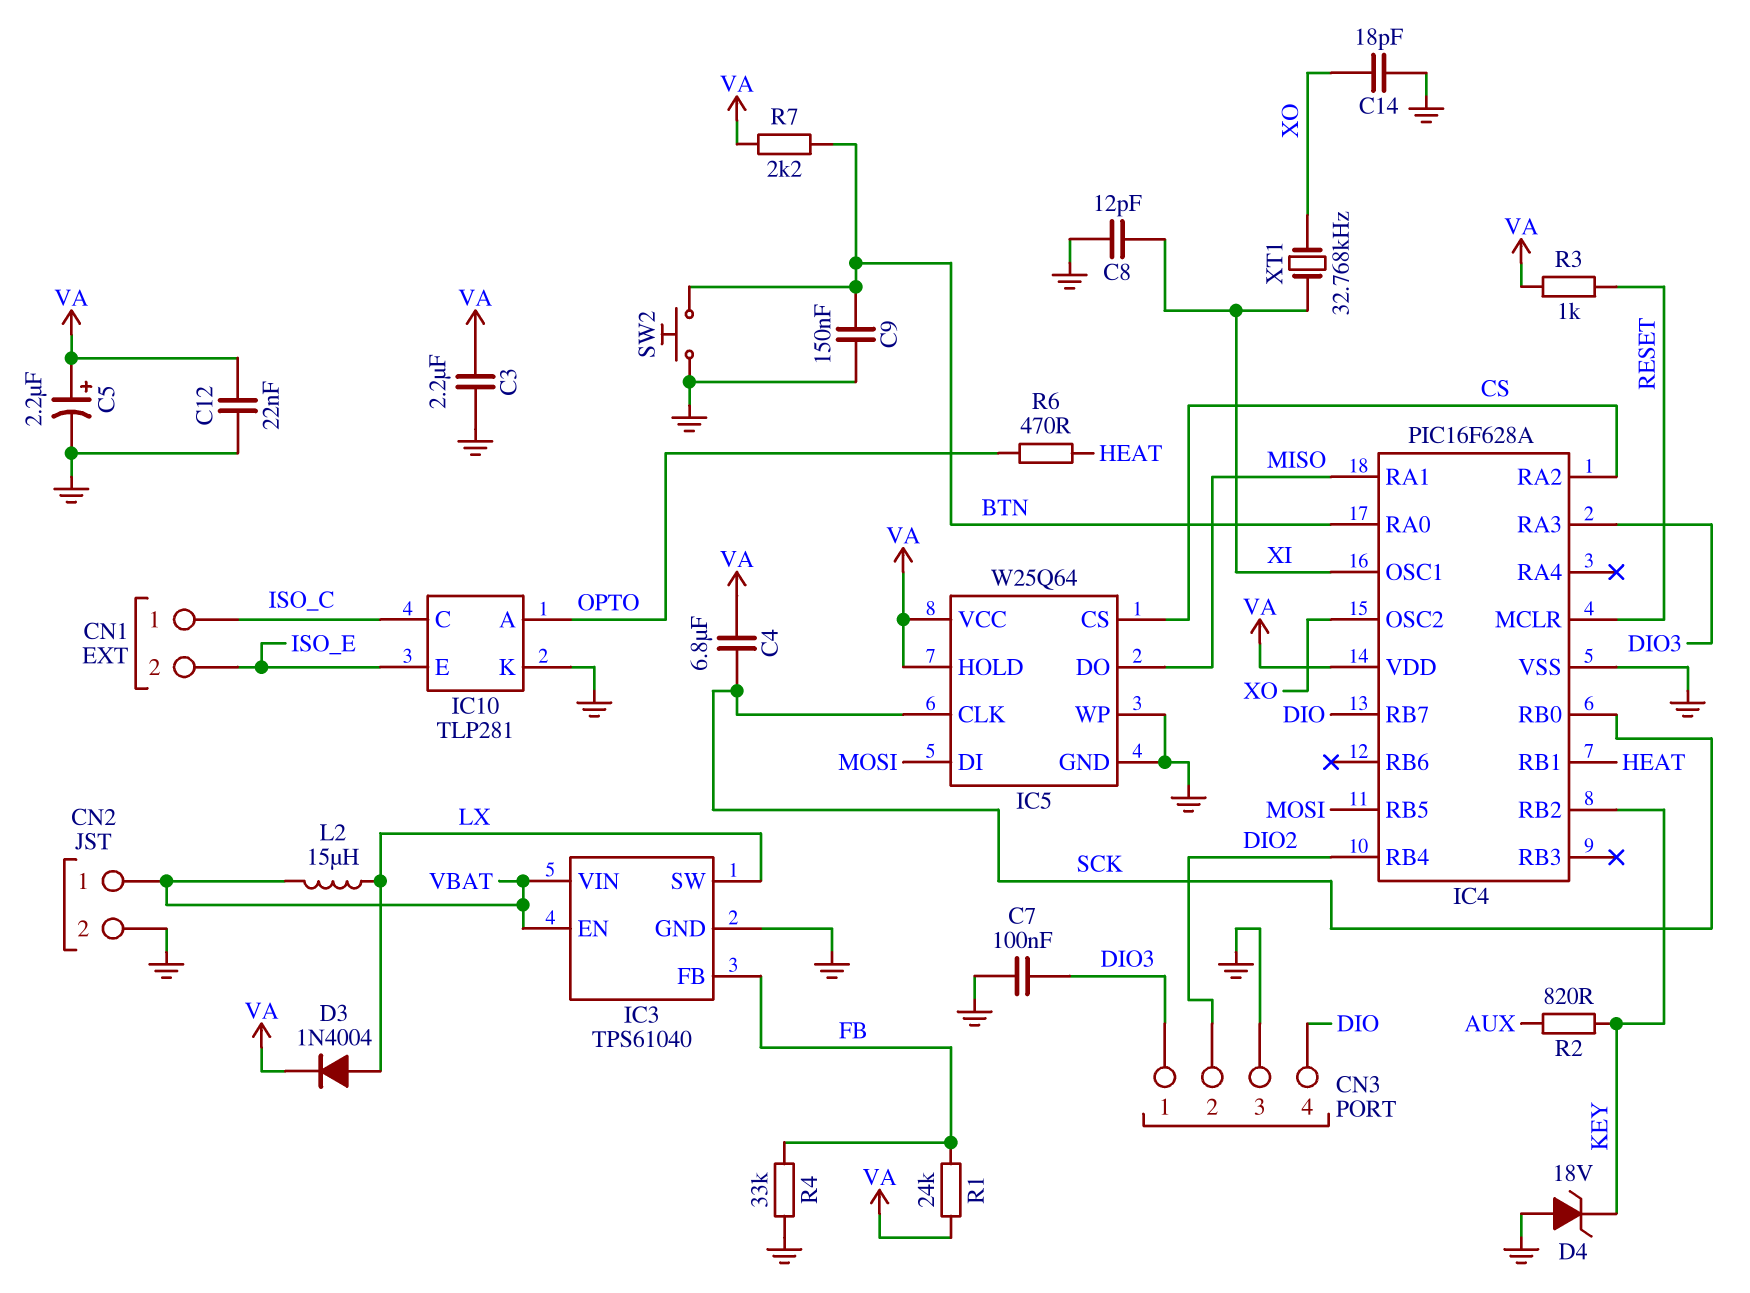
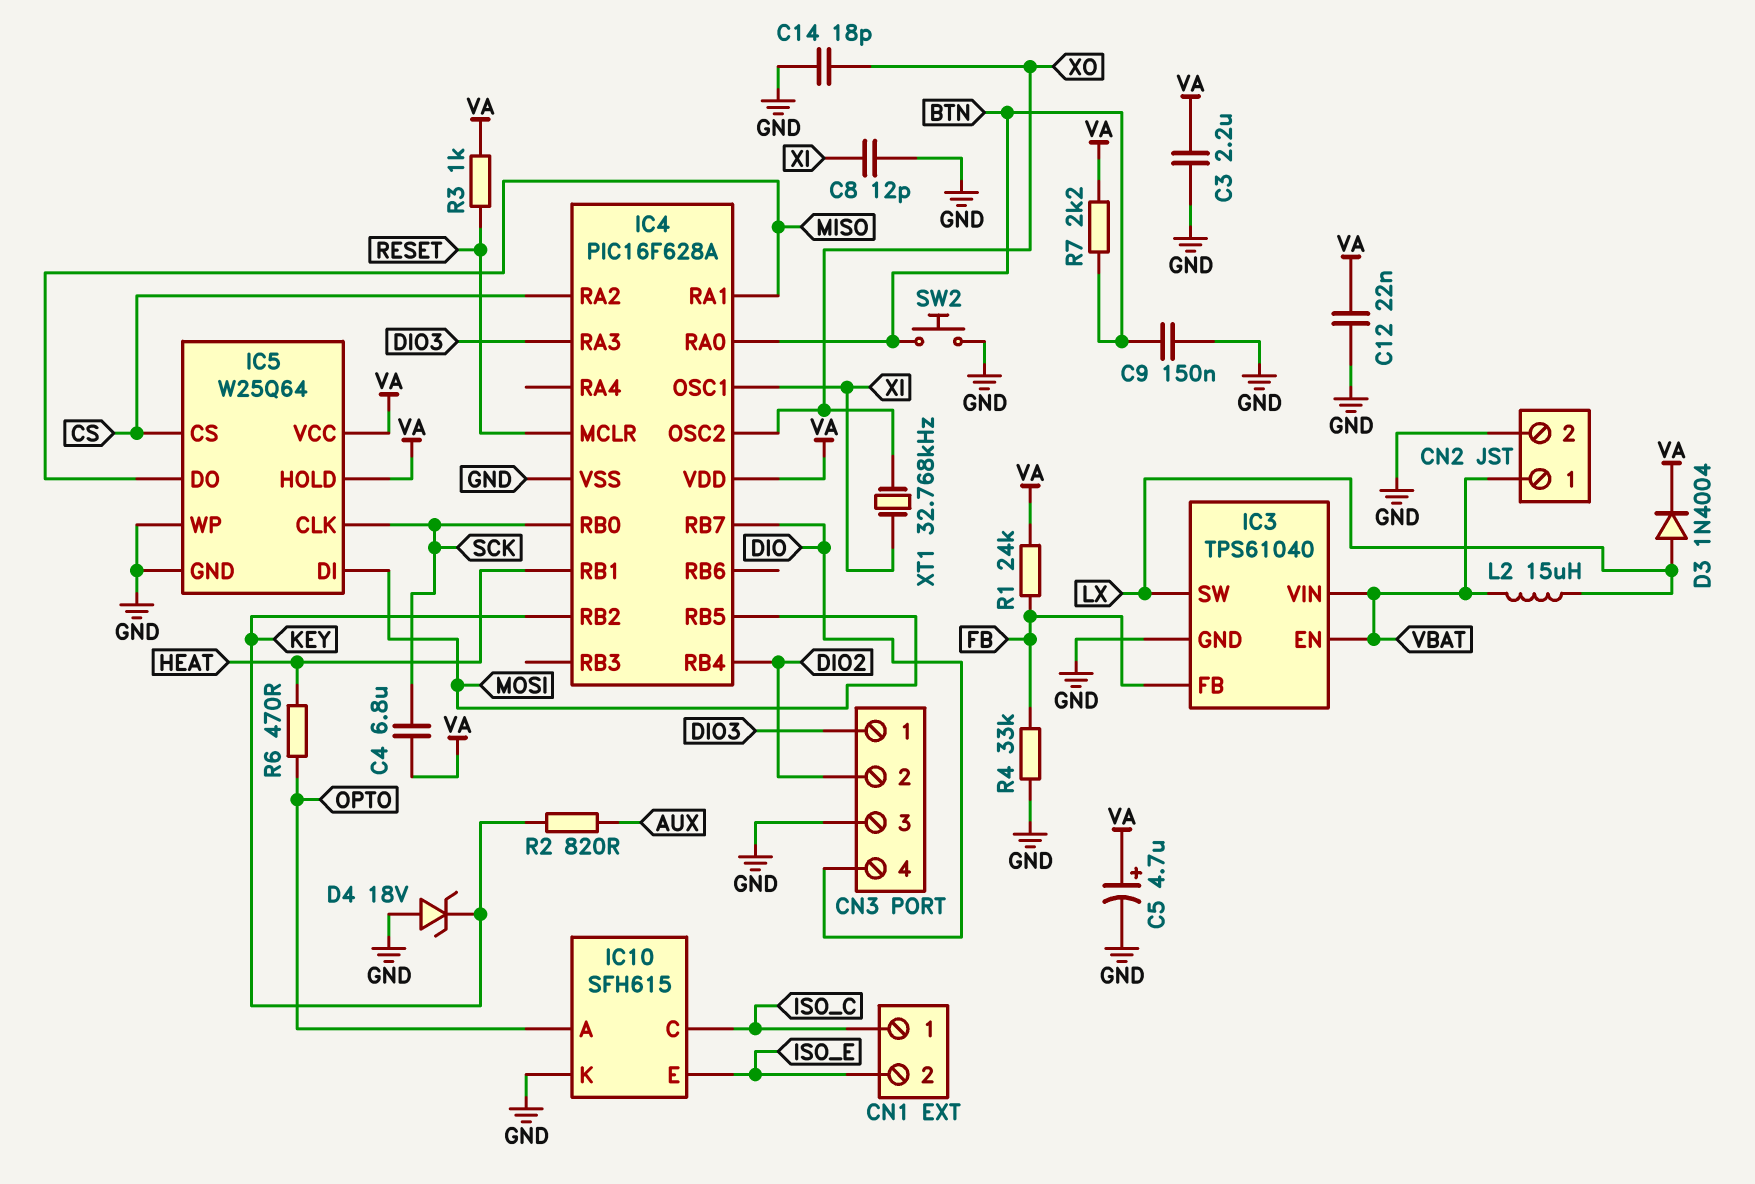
C5: 2.2uF (plus VA, minus GND) -> 4.7uF (plus VA, minus GND)
C7: 100nF (DIO3, GND) -> none
IC10: TLP281 -> SFH615

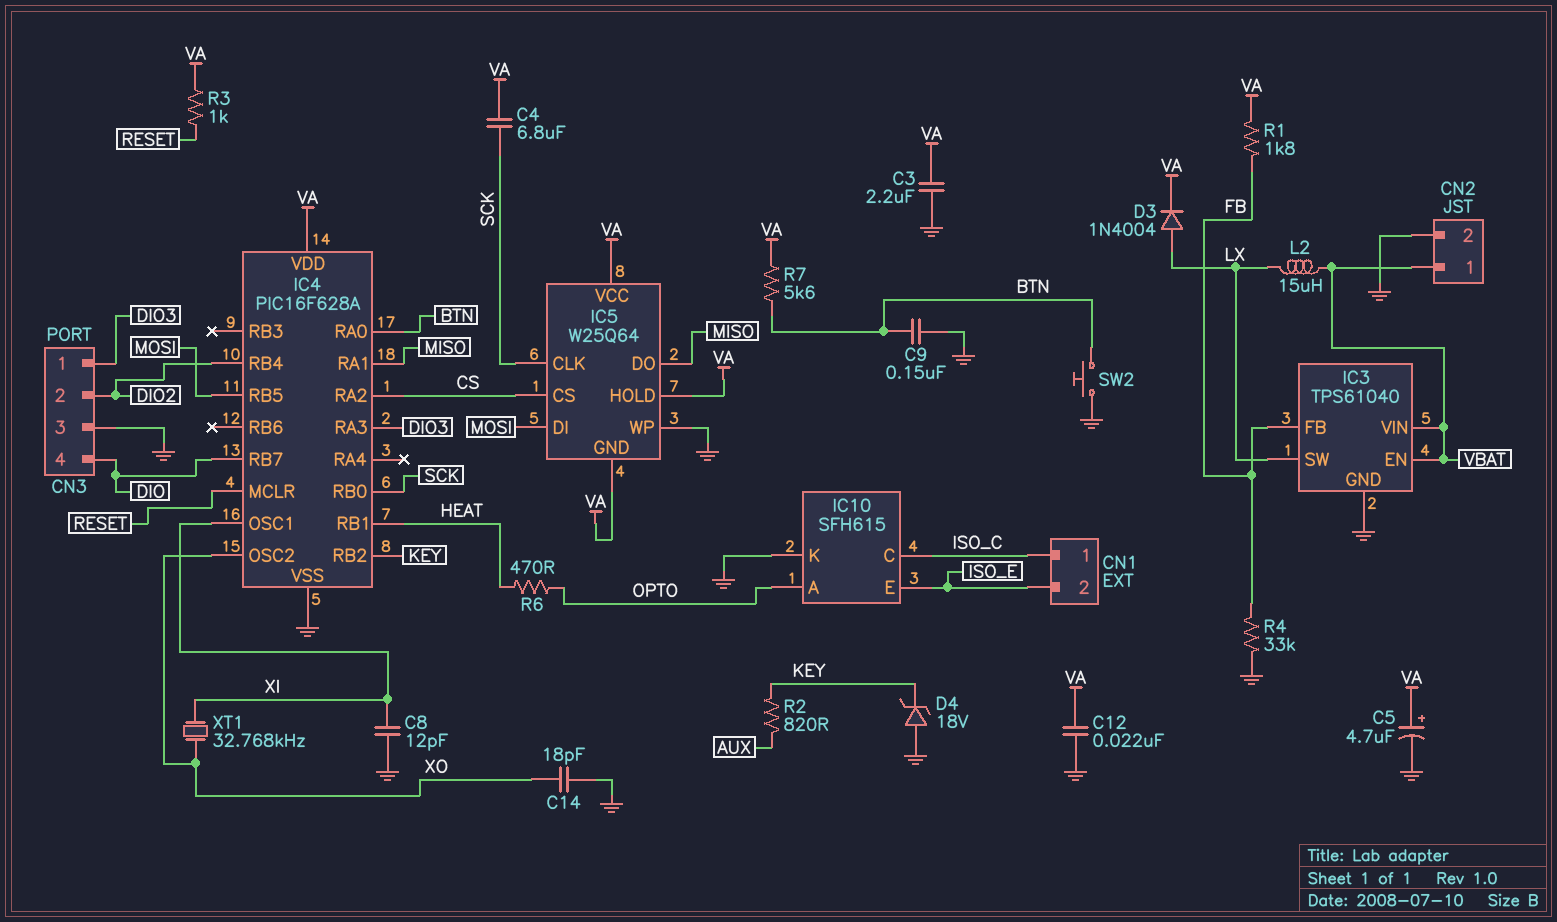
IC5 pin GND: GND -> VA
R1: 24k (FB, VA) -> 1.8k (FB, VA)
R7: 2.2k (BTN, VA) -> 5.6k (BTN, VA)

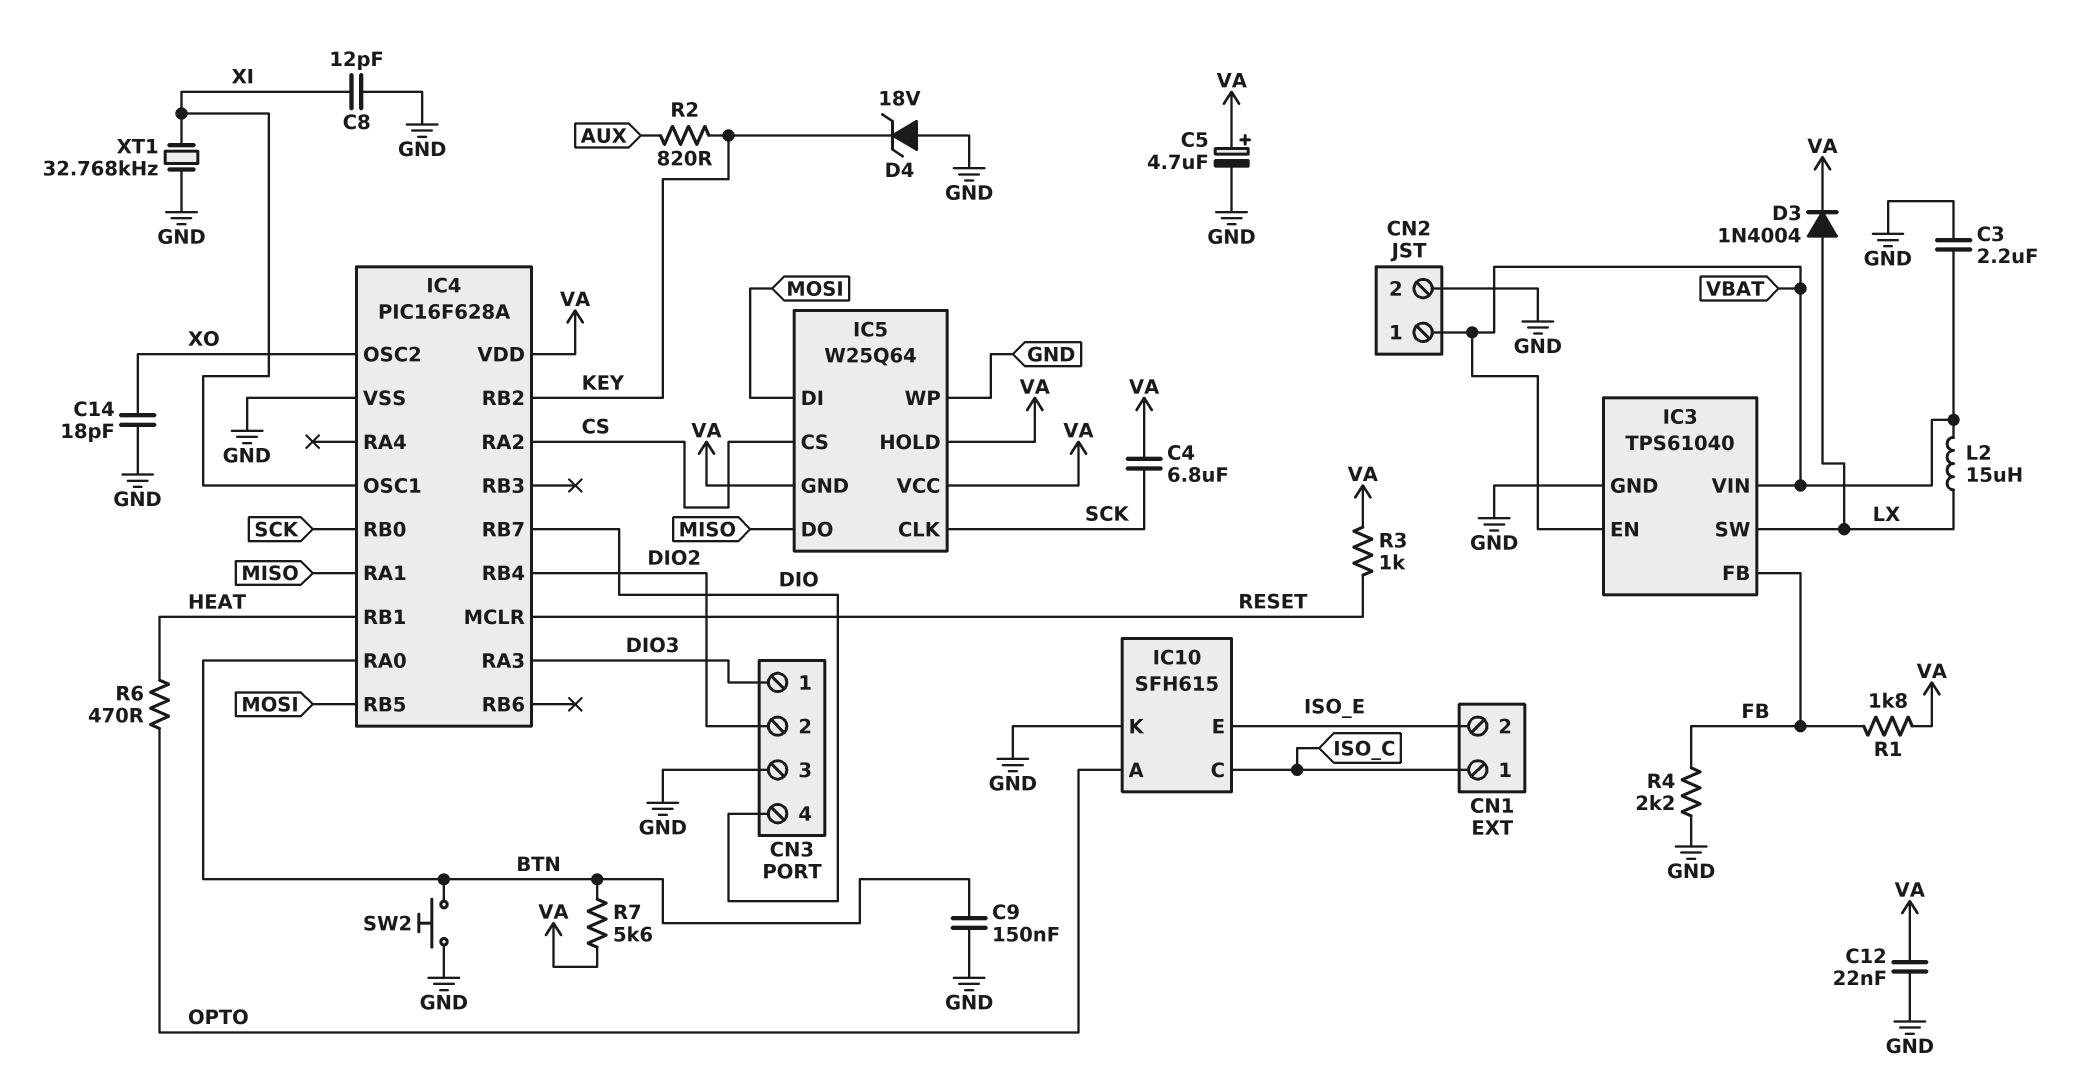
C3: 2.2uF (GND, VA) -> 2.2uF (GND, VBAT)
R4: 33k (FB, GND) -> 2.2k (FB, GND)
XT1: 32.768kHz (XI, XO) -> 32.768kHz (GND, XI)

